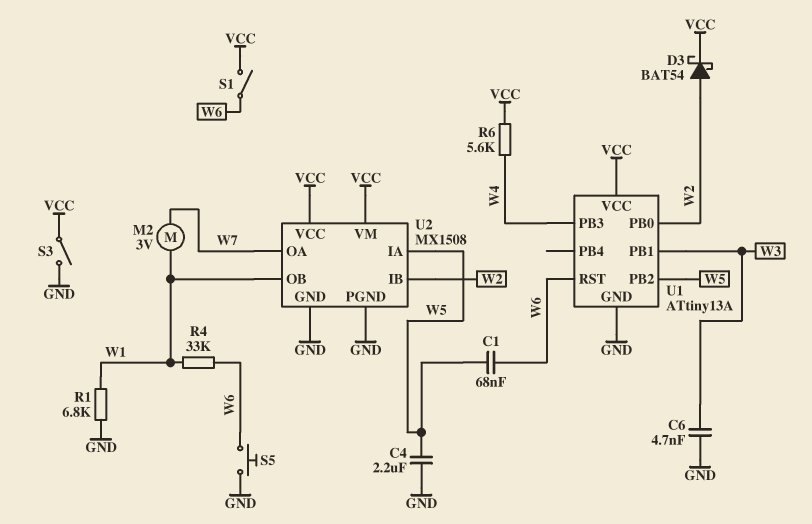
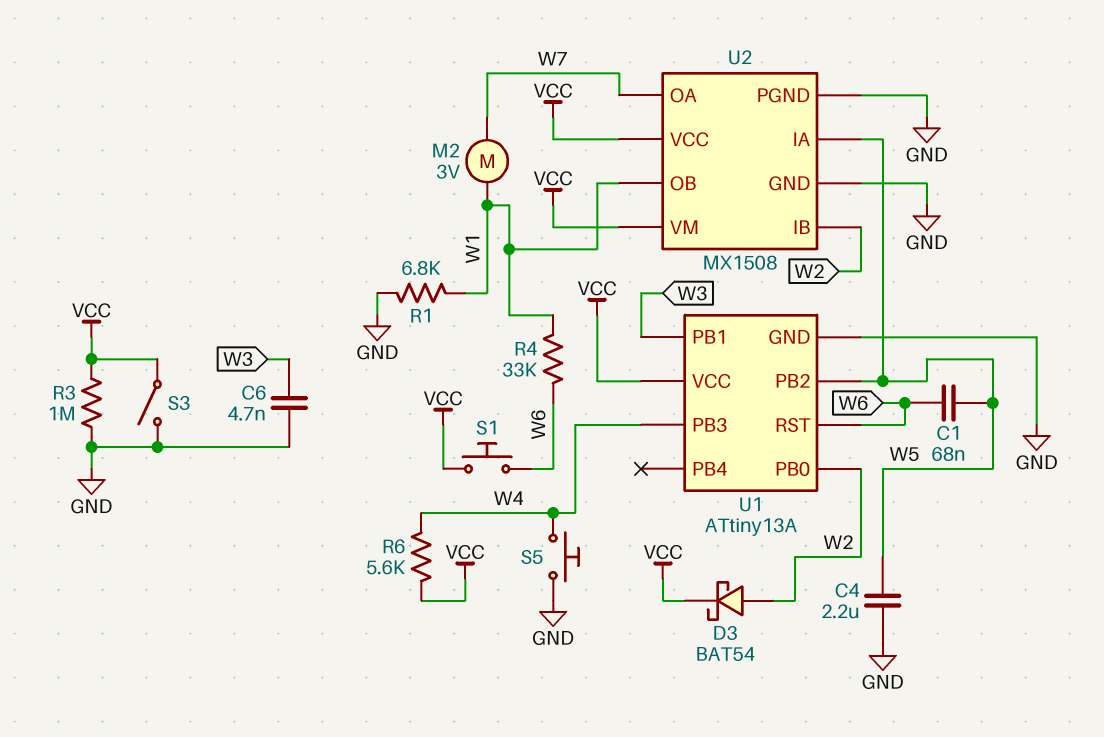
R3: none -> 1M (GND, VCC)
S1: switch (VCC, W6) -> button (VCC, W6)
S5: button (GND, W6) -> button (GND, W4)

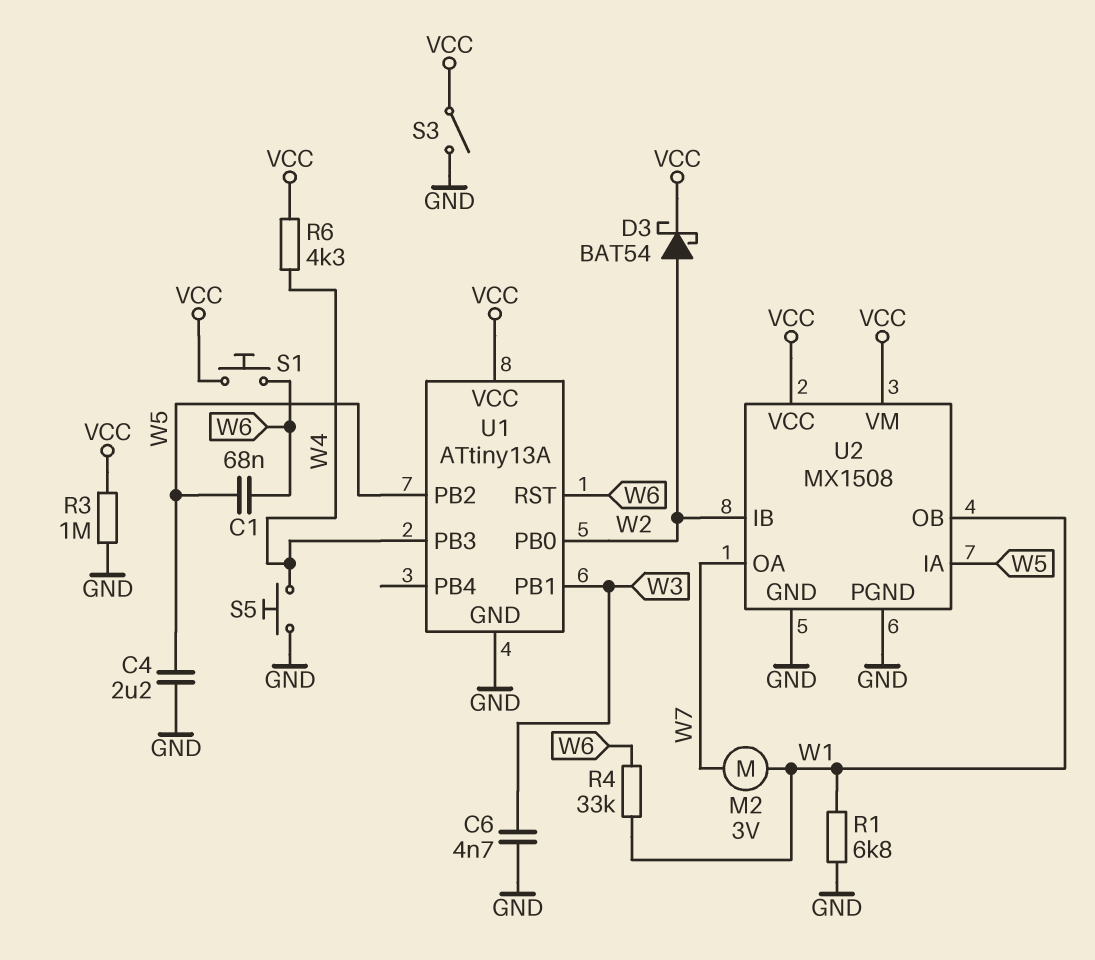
R6: 5.6k (VCC, W4) -> 4.3k (VCC, W4)

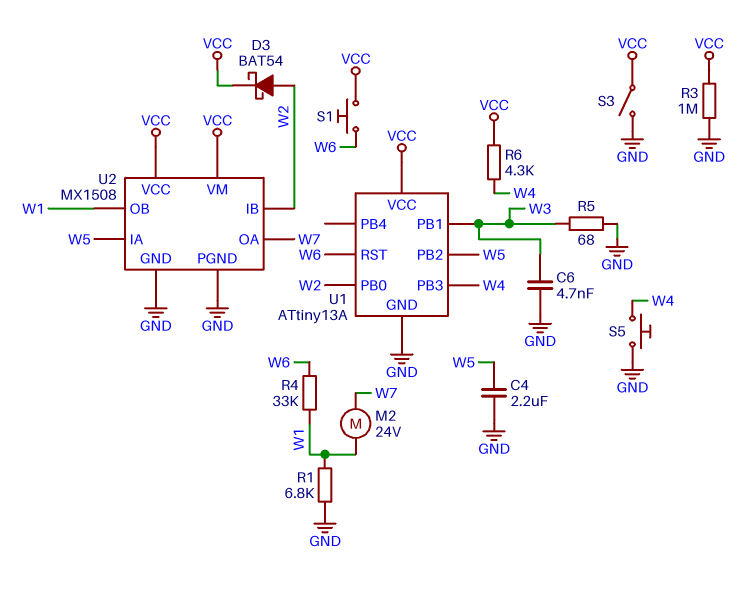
C1: 68nF (W5, W6) -> none
M2: motor 3V (W1, W7) -> motor 24V (W1, W7)
R5: none -> 68 (GND, W3)

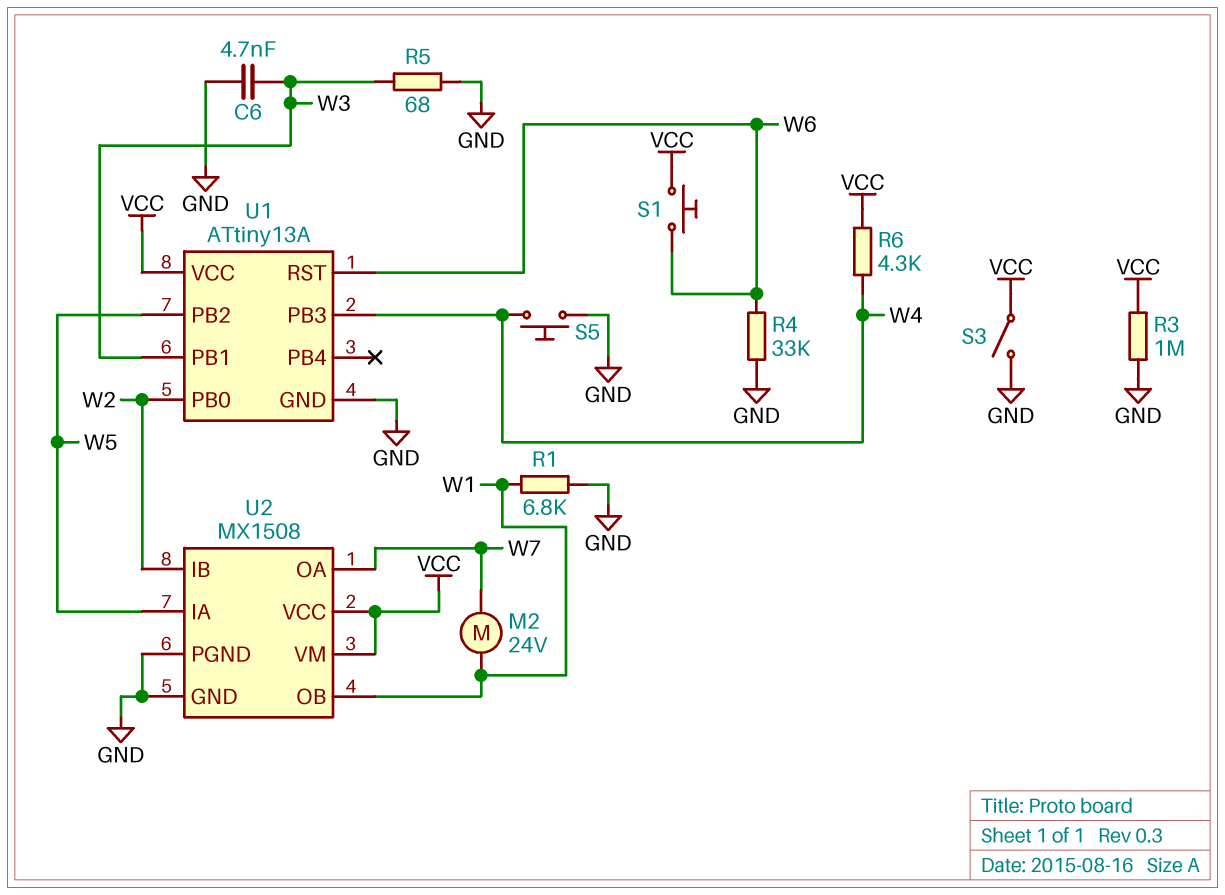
C4: 2.2uF (GND, W5) -> none
D3: schottky BAT54 (A W2, K VCC) -> none
R4: 33k (W1, W6) -> 33k (GND, W6)

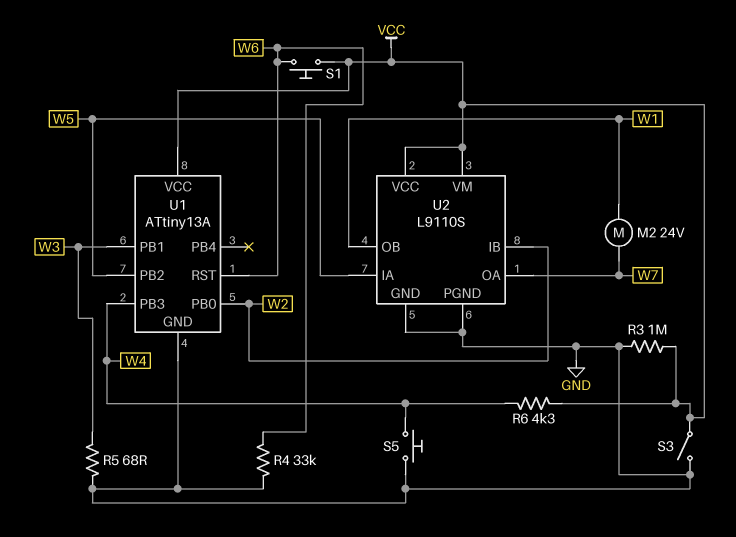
C6: 4.7nF (GND, W3) -> none
R1: 6.8k (GND, W1) -> none
U2: MX1508 -> L9110S

